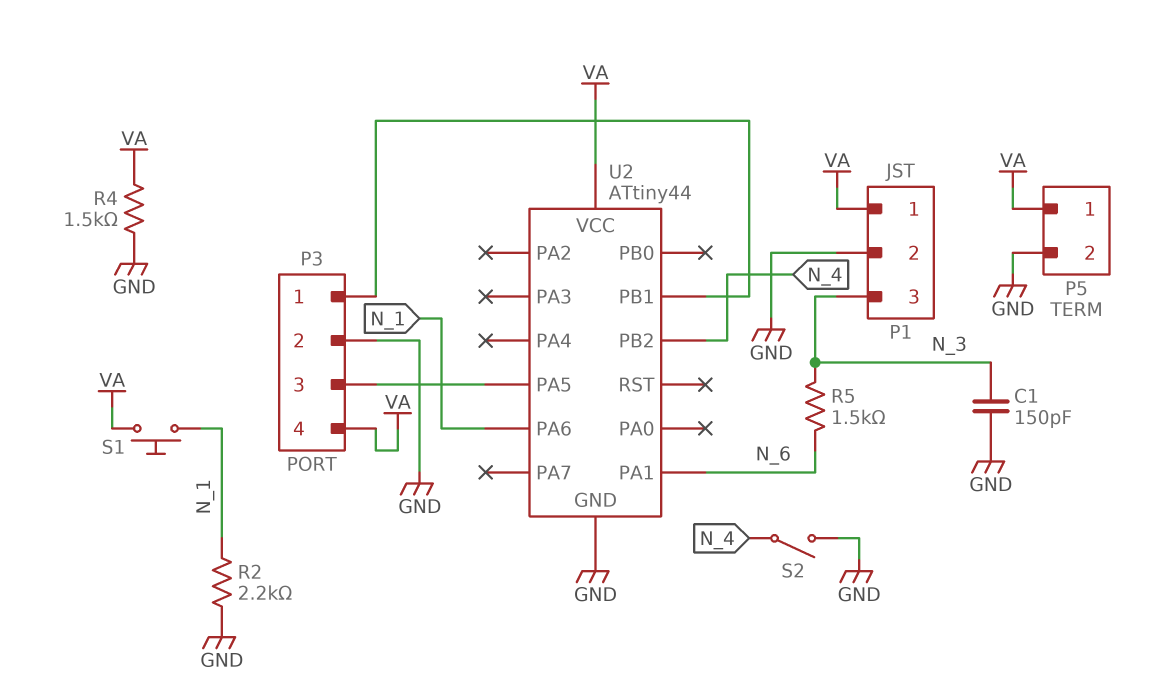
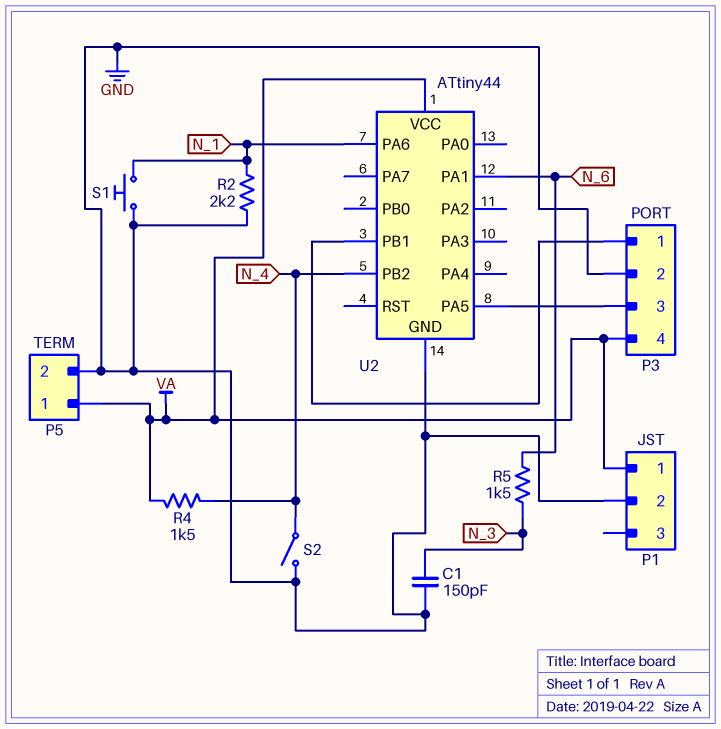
P1 pin 3: N_3 -> none
R4: 1.5k (GND, VA) -> 1.5k (N_4, VA)
S1: button (N_1, VA) -> button (GND, N_1)

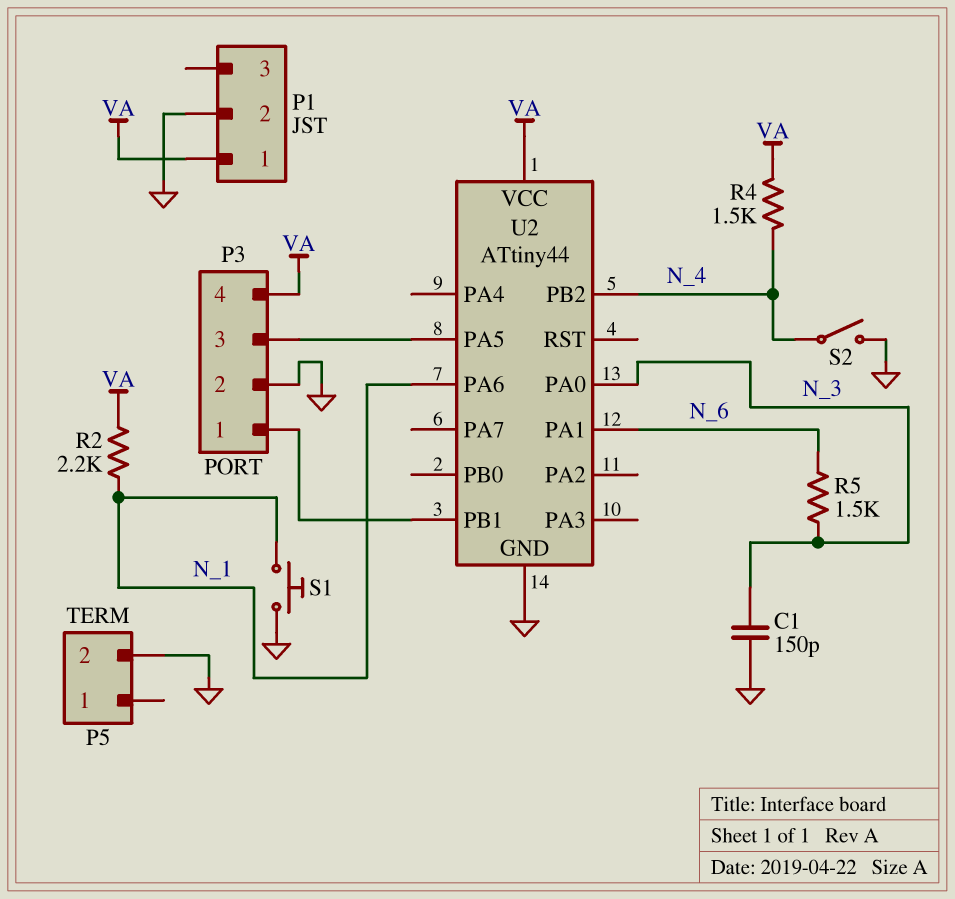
P5 pin 1: VA -> none
R2: 2.2k (GND, N_1) -> 2.2k (N_1, VA)
U2 pin PA0: none -> N_3

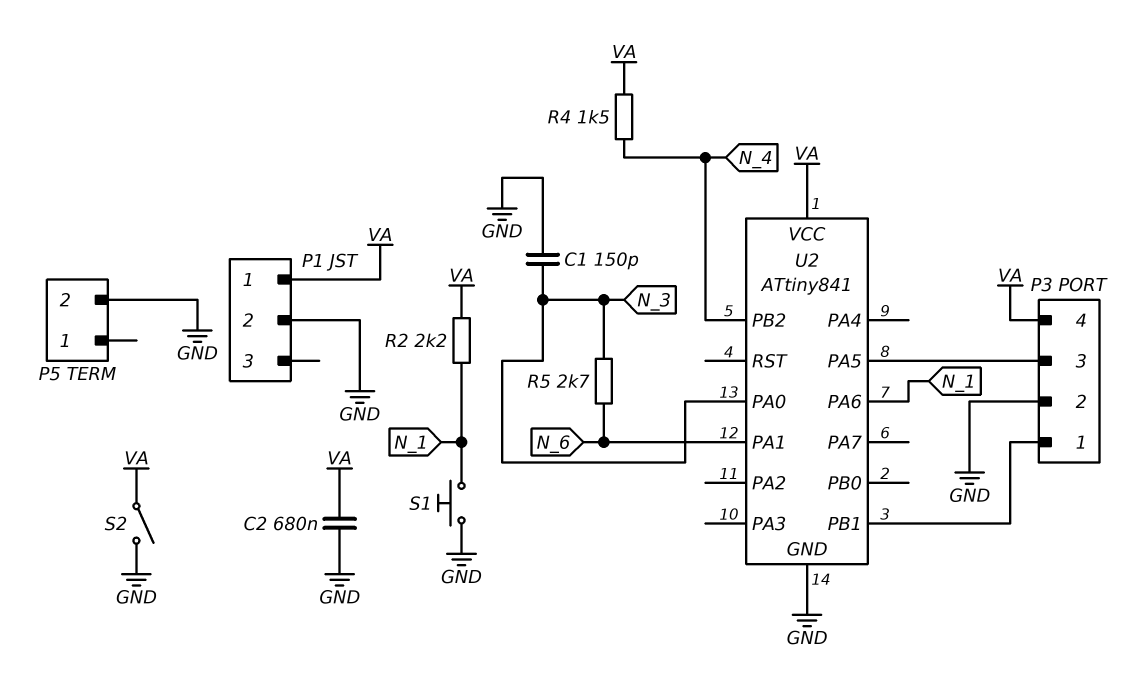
C2: none -> 680nF (GND, VA)
R5: 1.5k (N_3, N_6) -> 2.7k (N_3, N_6)
S2: switch (GND, N_4) -> switch (GND, VA)
U2: ATtiny44 -> ATtiny841

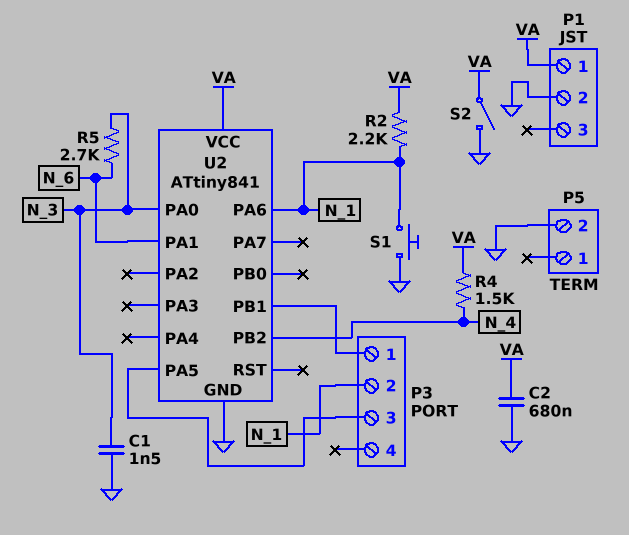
C1: 150pF (GND, N_3) -> 1.5nF (GND, N_3)
P3 pin 2: GND -> N_1
P3 pin 4: VA -> none

